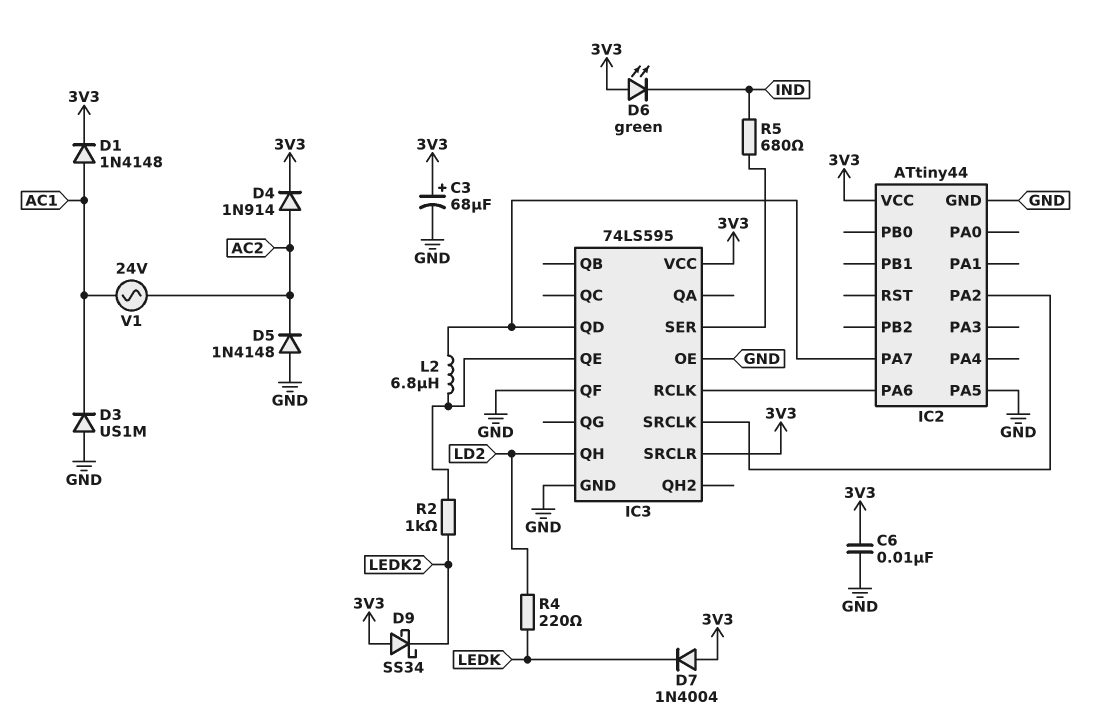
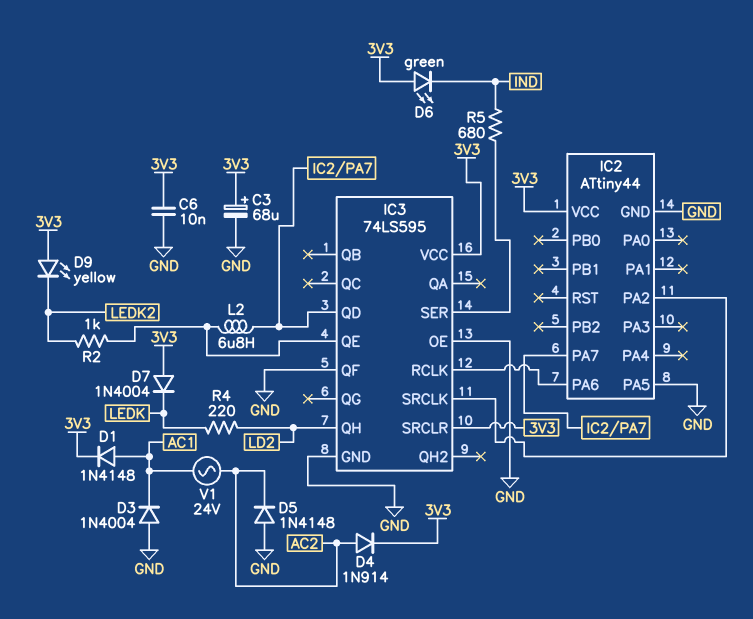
D3: diode US1M (A GND, K AC1) -> diode 1N4004 (A GND, K AC1)
D9: schottky SS34 (A 3V3, K LEDK2) -> LED yellow (A 3V3, K LEDK2)

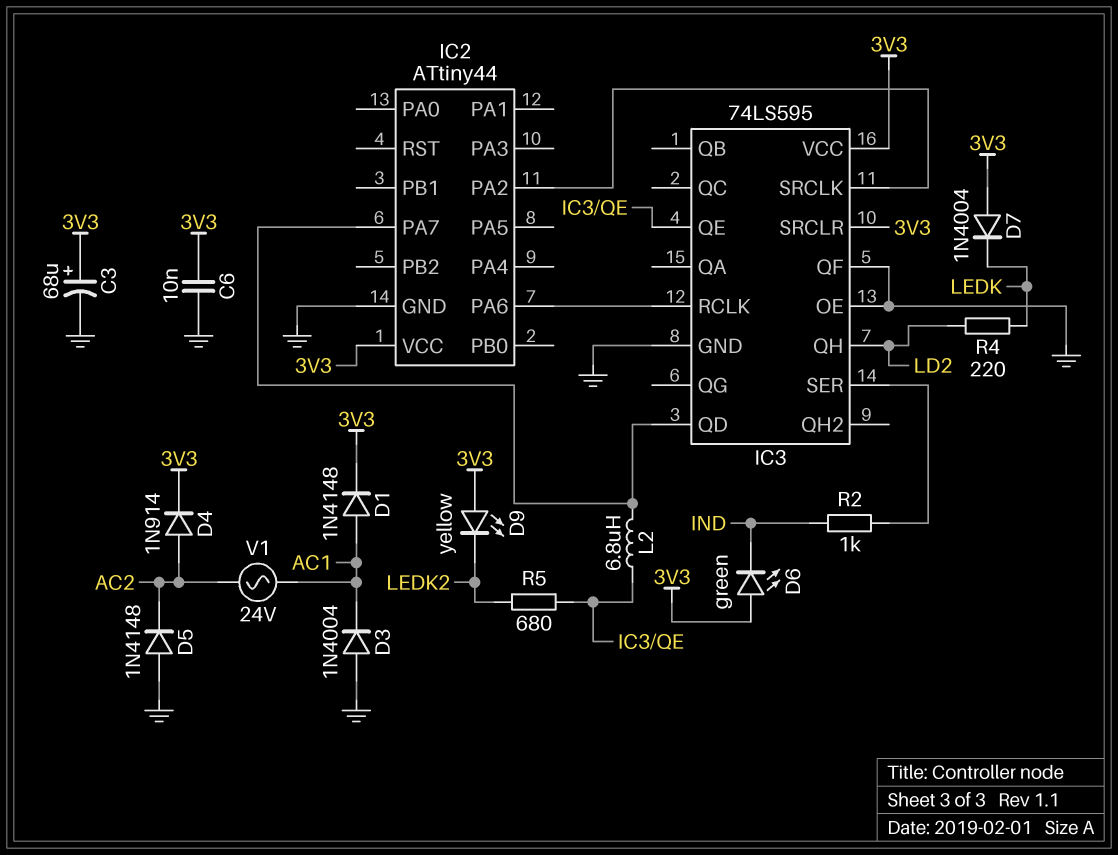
IC2 pin PA5: GND -> none
R2: 1k (IC3/QE, LEDK2) -> 1k (IC3/SER, IND)
R5: 680 (IC3/SER, IND) -> 680 (IC3/QE, LEDK2)

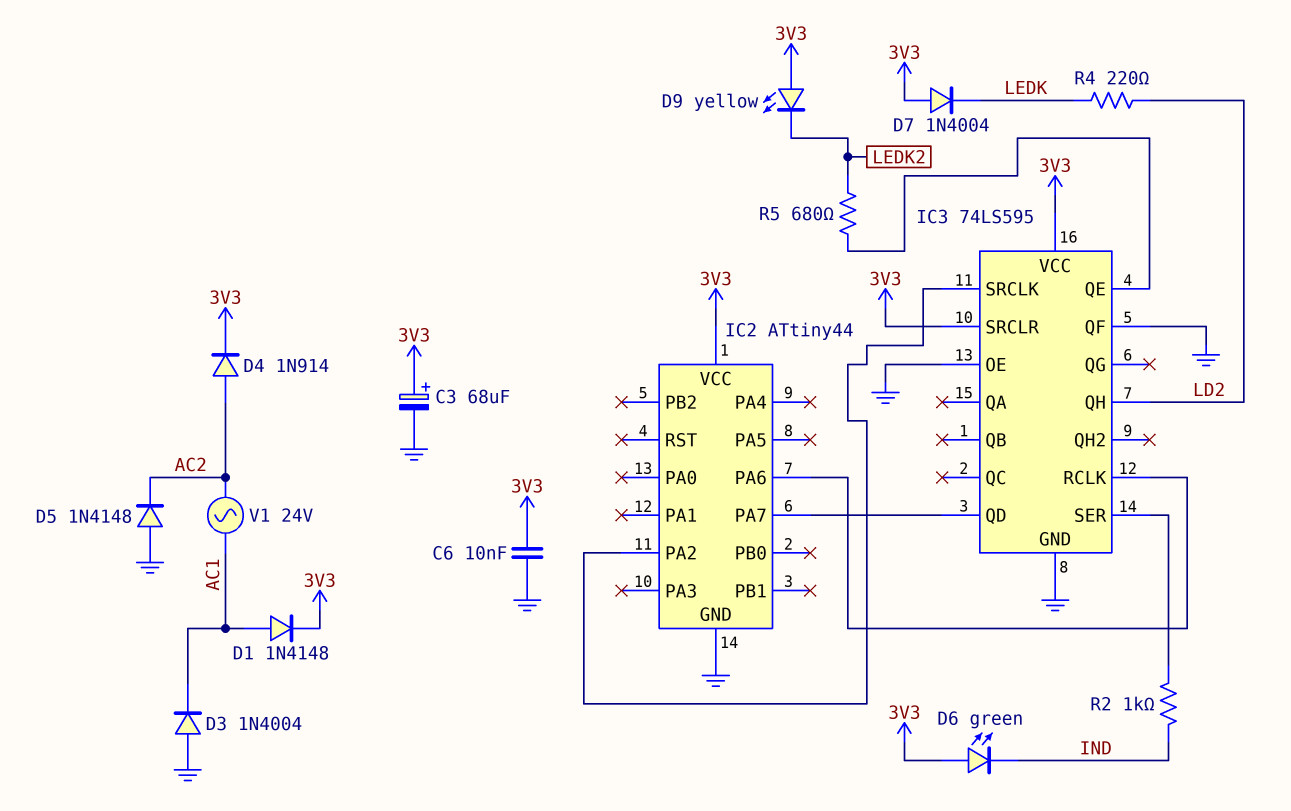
L2: 6.8uH (IC2/PA7, IC3/QE) -> none

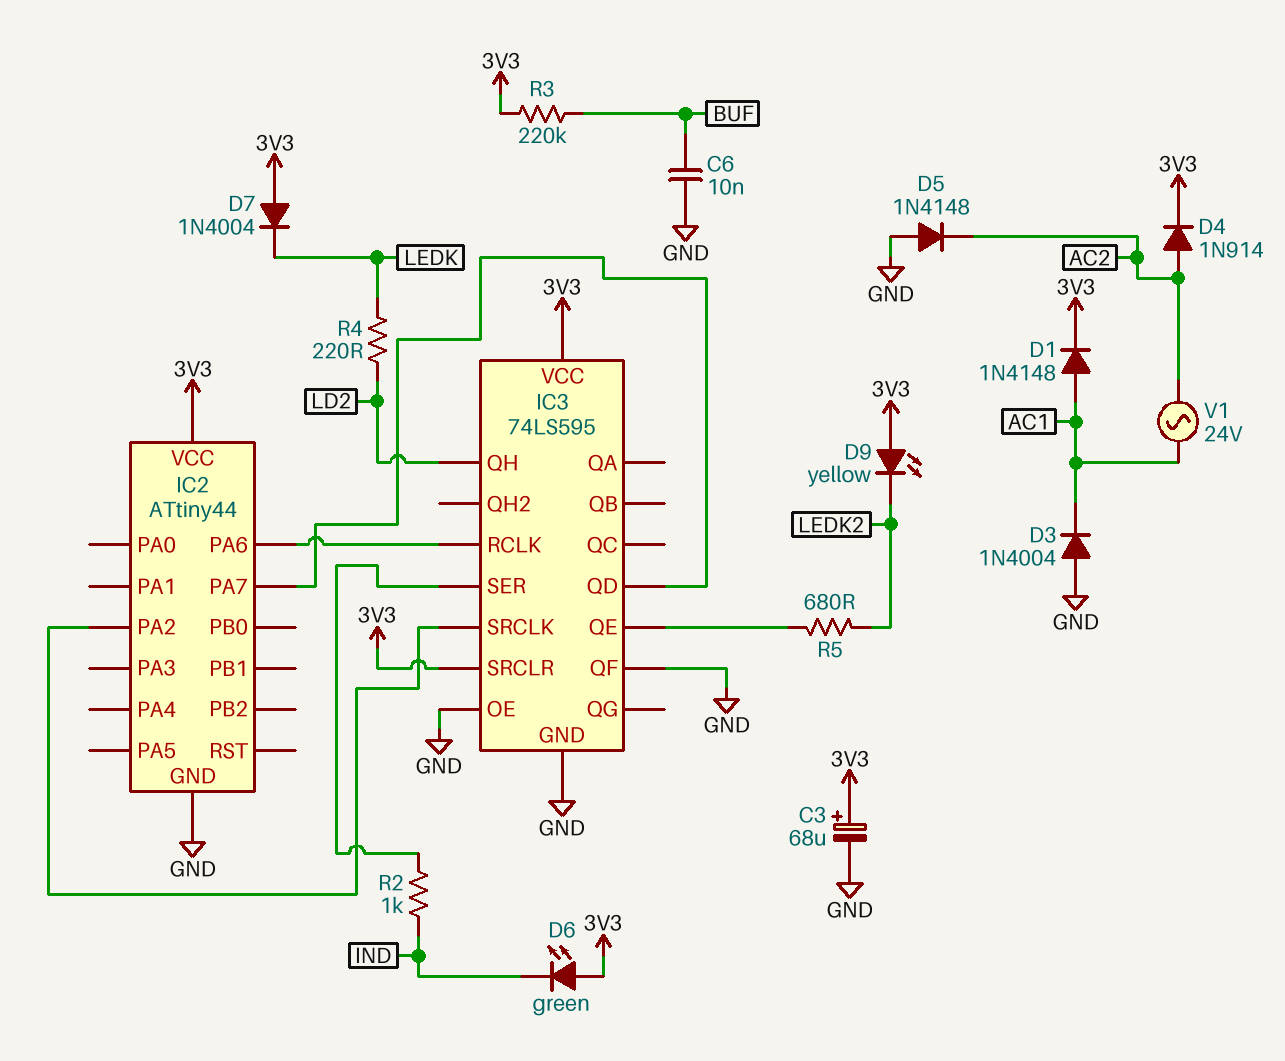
C6: 10nF (3V3, GND) -> 10nF (BUF, GND)
R3: none -> 220k (3V3, BUF)

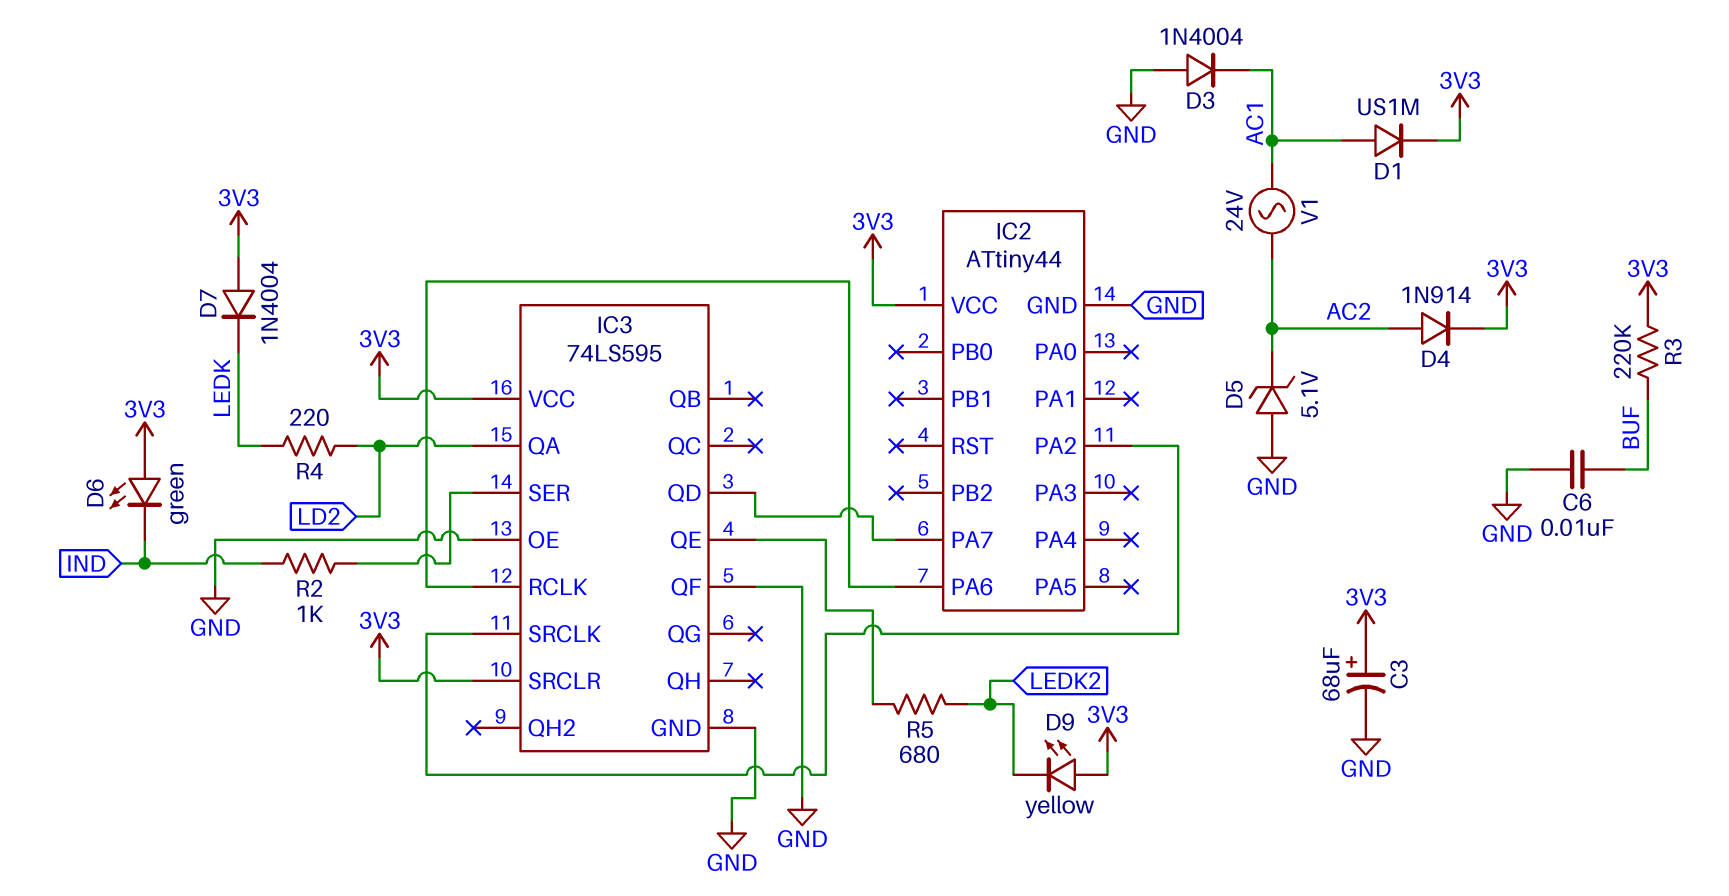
D1: diode 1N4148 (A AC1, K 3V3) -> diode US1M (A AC1, K 3V3)
D5: diode 1N4148 (A GND, K AC2) -> zener 5.1V (A GND, K AC2)
IC3 pin QA: none -> LD2
IC3 pin QH: LD2 -> none

